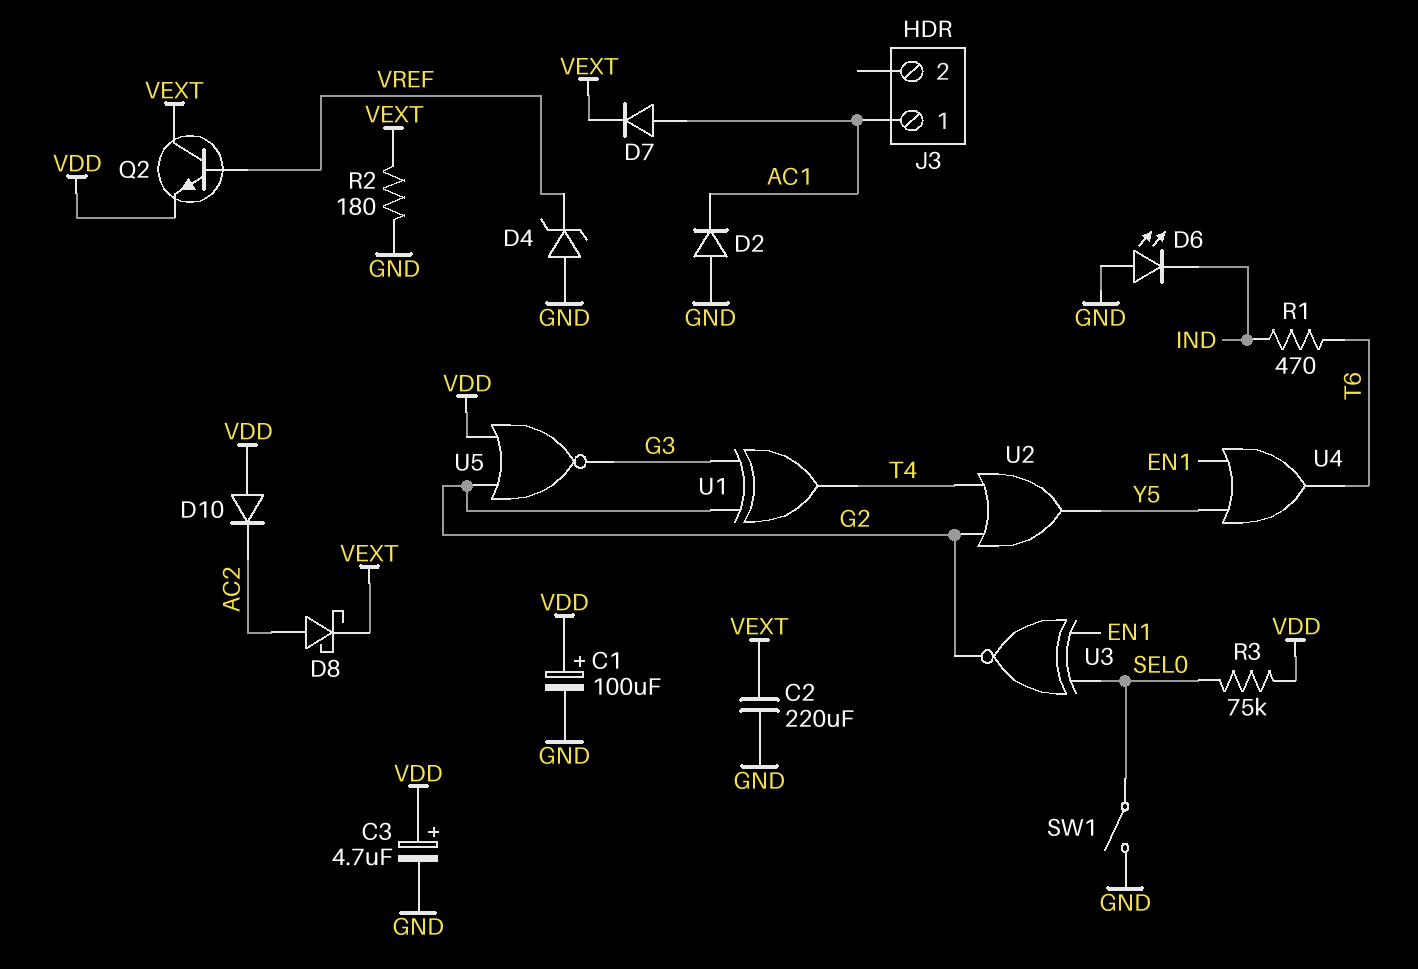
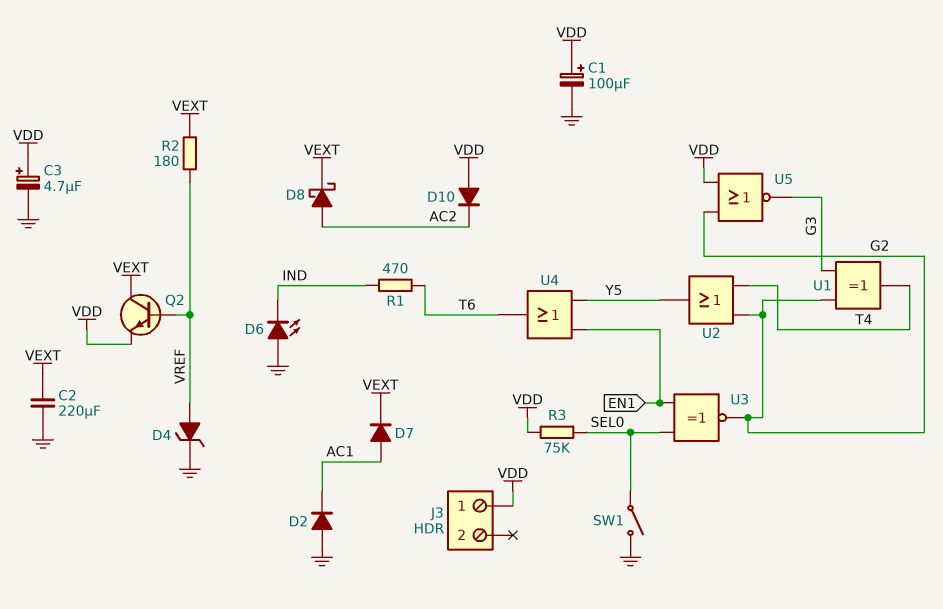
D4: zener (A GND, K VREF) -> zener (A VREF, K GND)
J3 pin 1: AC1 -> VDD
R2: 180 (GND, VEXT) -> 180 (VEXT, VREF)

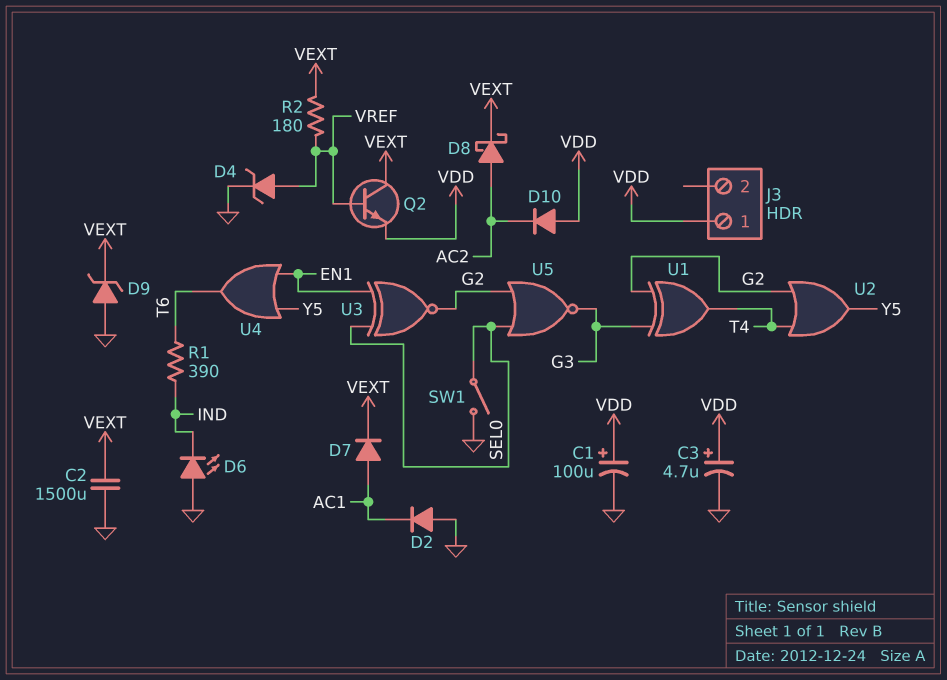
C2: 220uF (GND, VEXT) -> 1500uF (GND, VEXT)
D9: none -> zener (A GND, K VEXT)
R1: 470 (IND, T6) -> 390 (IND, T6)
R3: 75k (SEL0, VDD) -> none
U5: NOR (in G2, in VDD, out G3) -> NOR (in G2, in SEL0, out G3)

